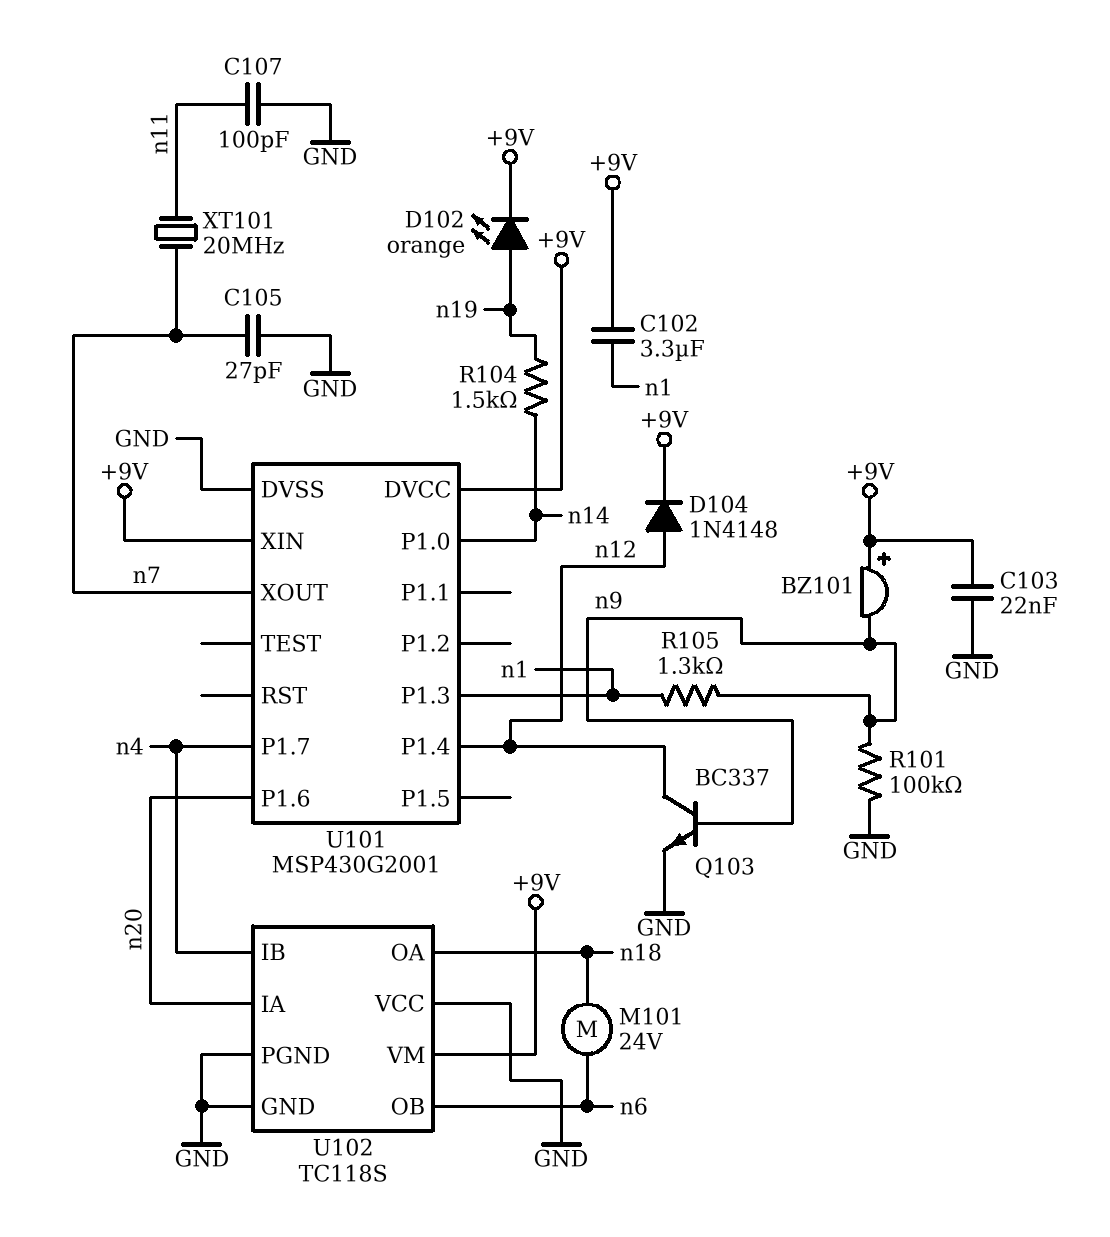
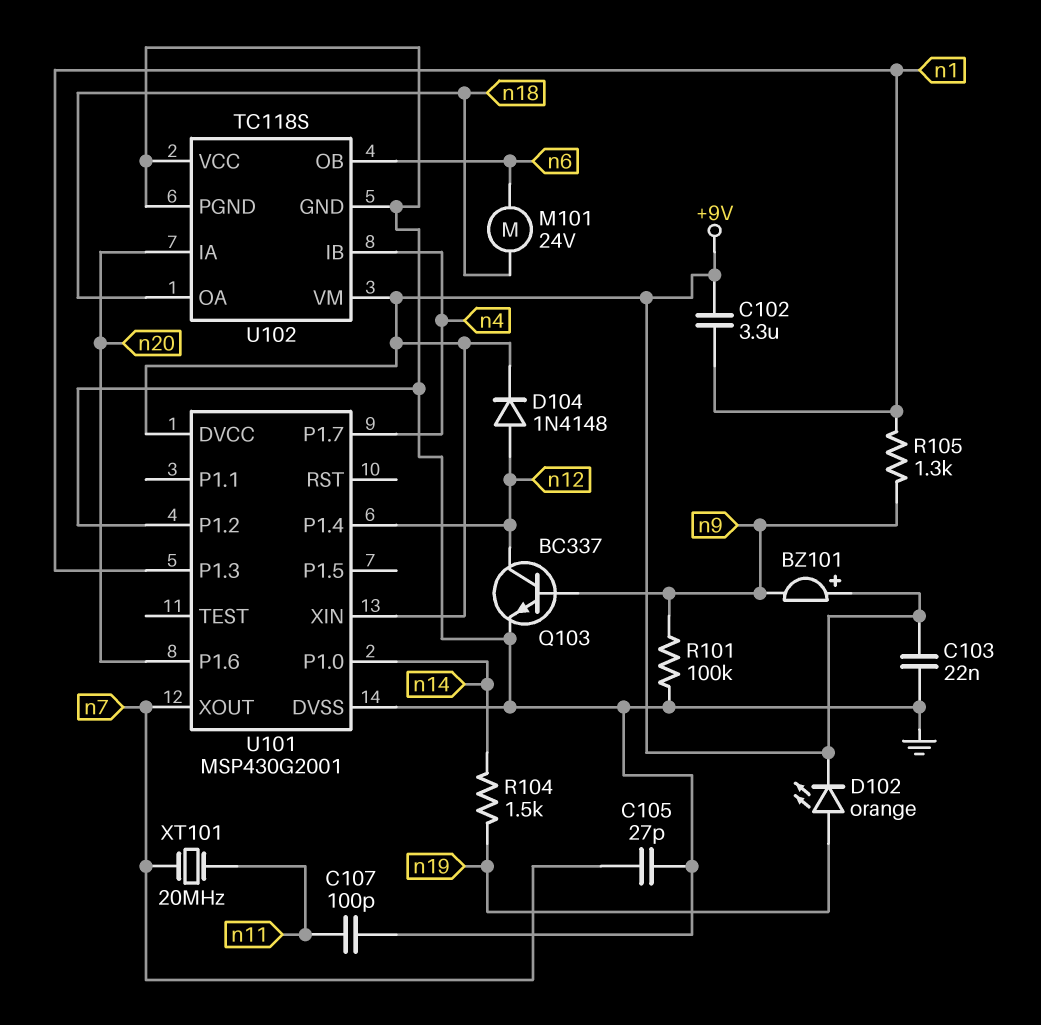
U101 pin P1.2: none -> GND

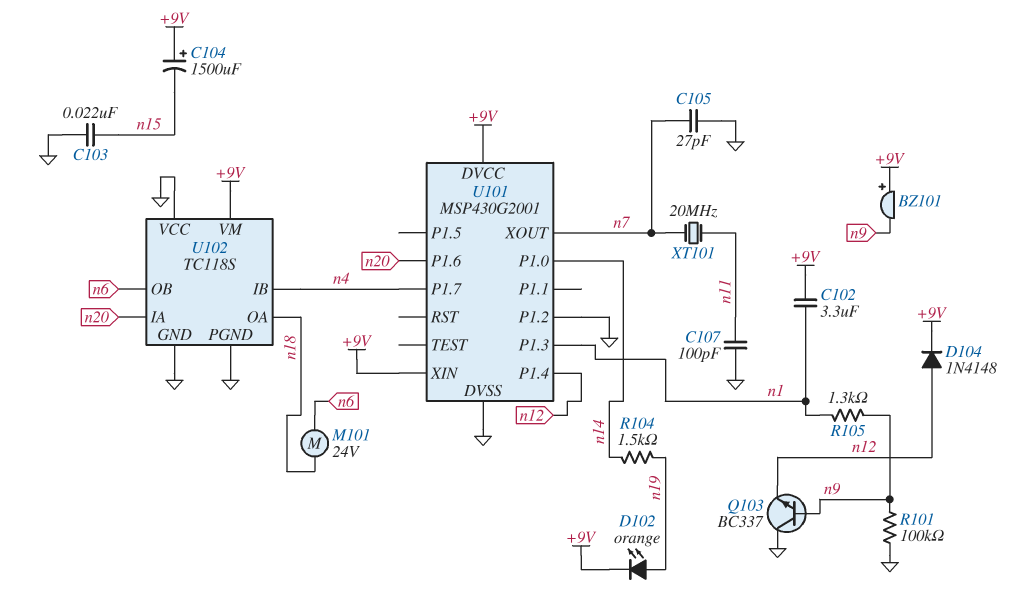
C103: 22nF (+9V, GND) -> 22nF (GND, n15)
C104: none -> 1500uF (plus +9V, minus n15)
Q103: NPN BC337 (B n9, C n12, E GND) -> NPN BC337 (B n9, C GND, E n12)

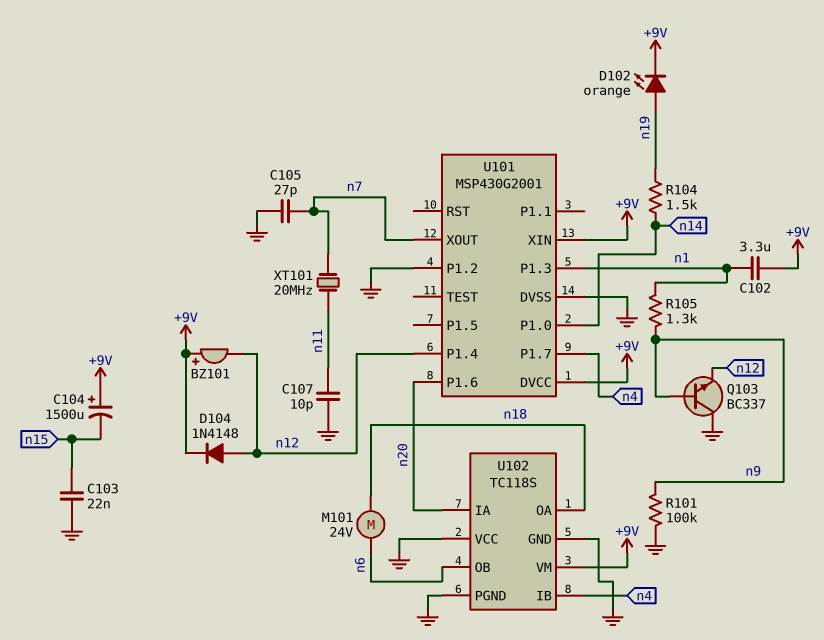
BZ101: buzzer (plus +9V, minus n9) -> buzzer (plus +9V, minus n12)
C107: 100pF (GND, n11) -> 10pF (GND, n11)

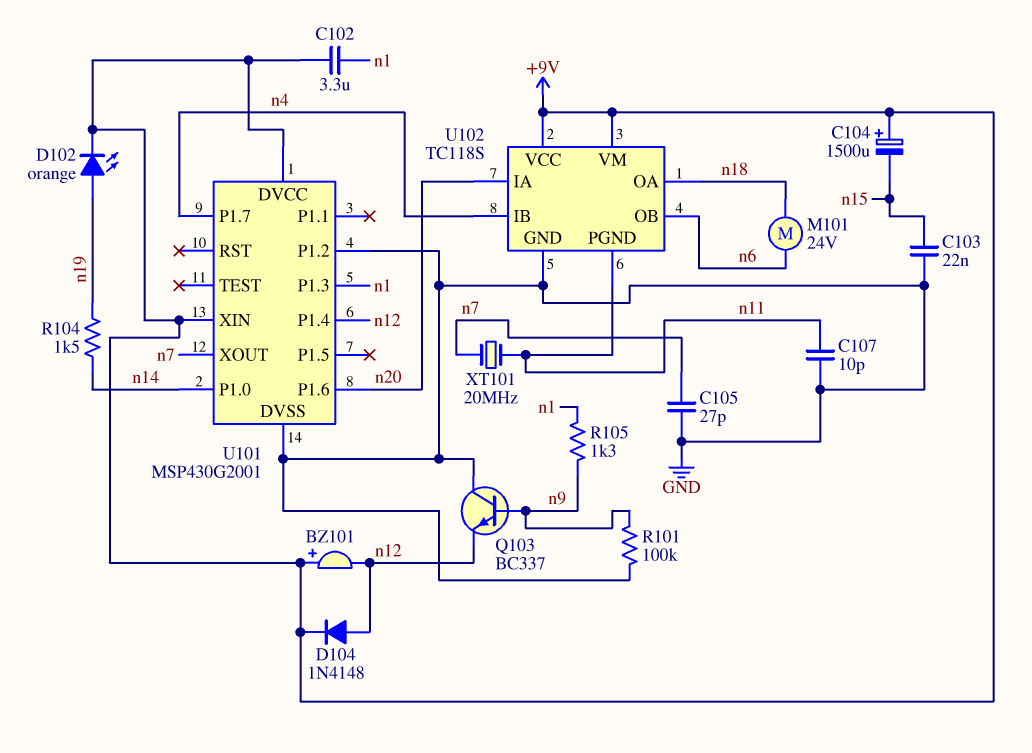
U102 pin PGND: GND -> n11
U102 pin VCC: GND -> +9V

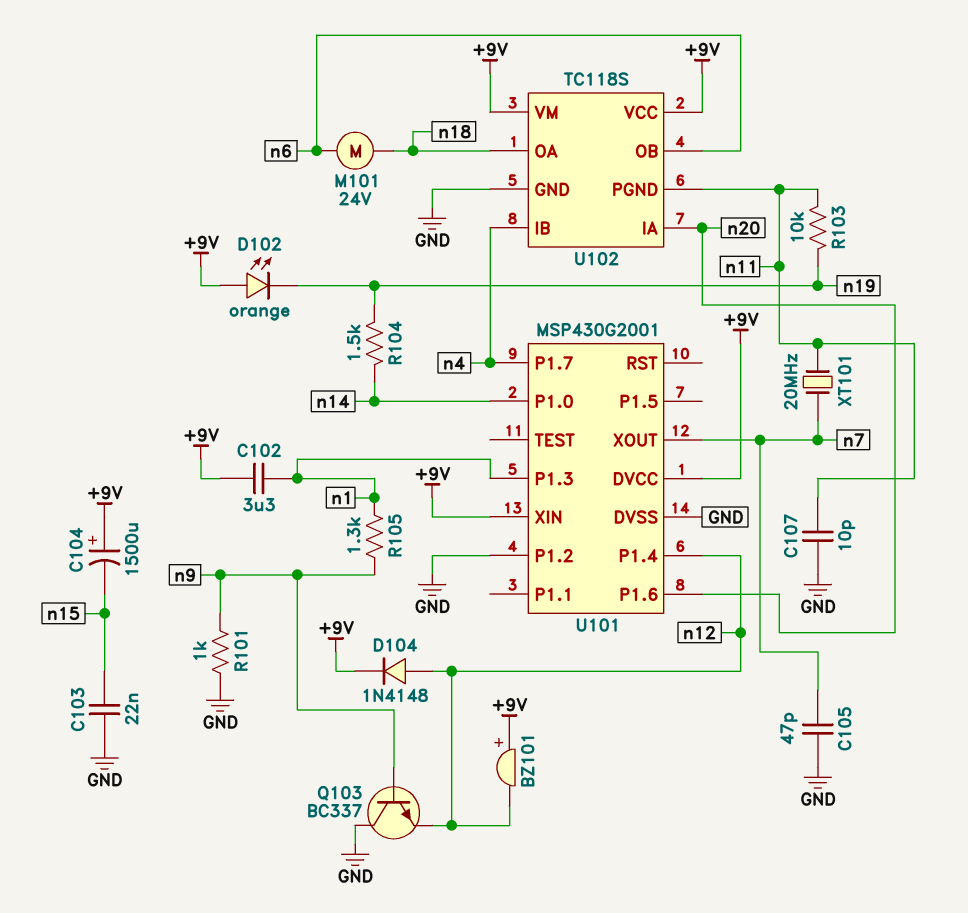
C105: 27pF (GND, n7) -> 47pF (GND, n7)
D102: LED orange (A n19, K +9V) -> LED orange (A +9V, K n19)
R101: 100k (GND, n9) -> 1k (GND, n9)
R103: none -> 10k (n11, n19)

